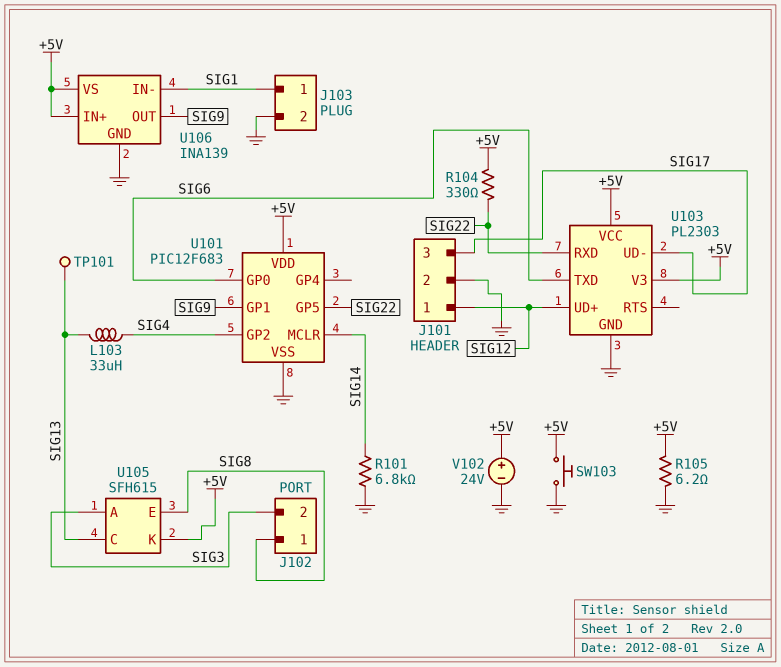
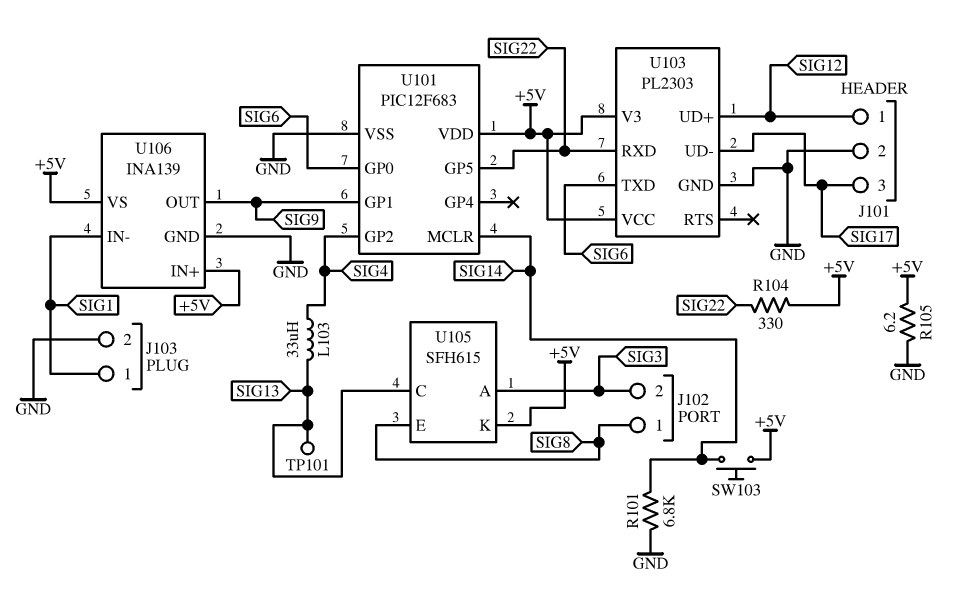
SW103: button (+5V, GND) -> button (+5V, SIG14)
V102: 24V (plus +5V, minus GND) -> none

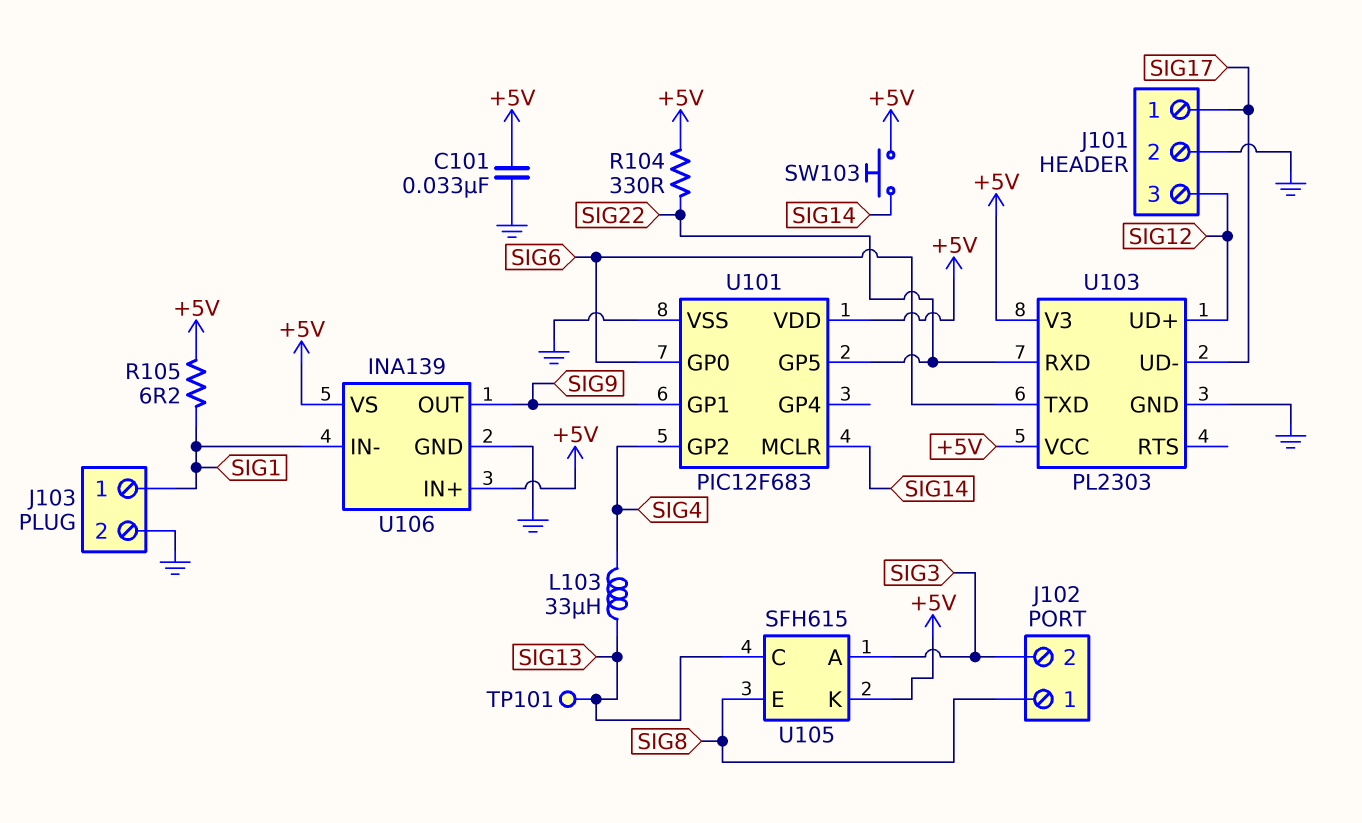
C101: none -> 33nF (+5V, GND)
J101 pin 1: SIG12 -> SIG17
J101 pin 3: SIG17 -> SIG12
R101: 6.8k (GND, SIG14) -> none
R105: 6.2 (+5V, GND) -> 6.2 (+5V, SIG1)

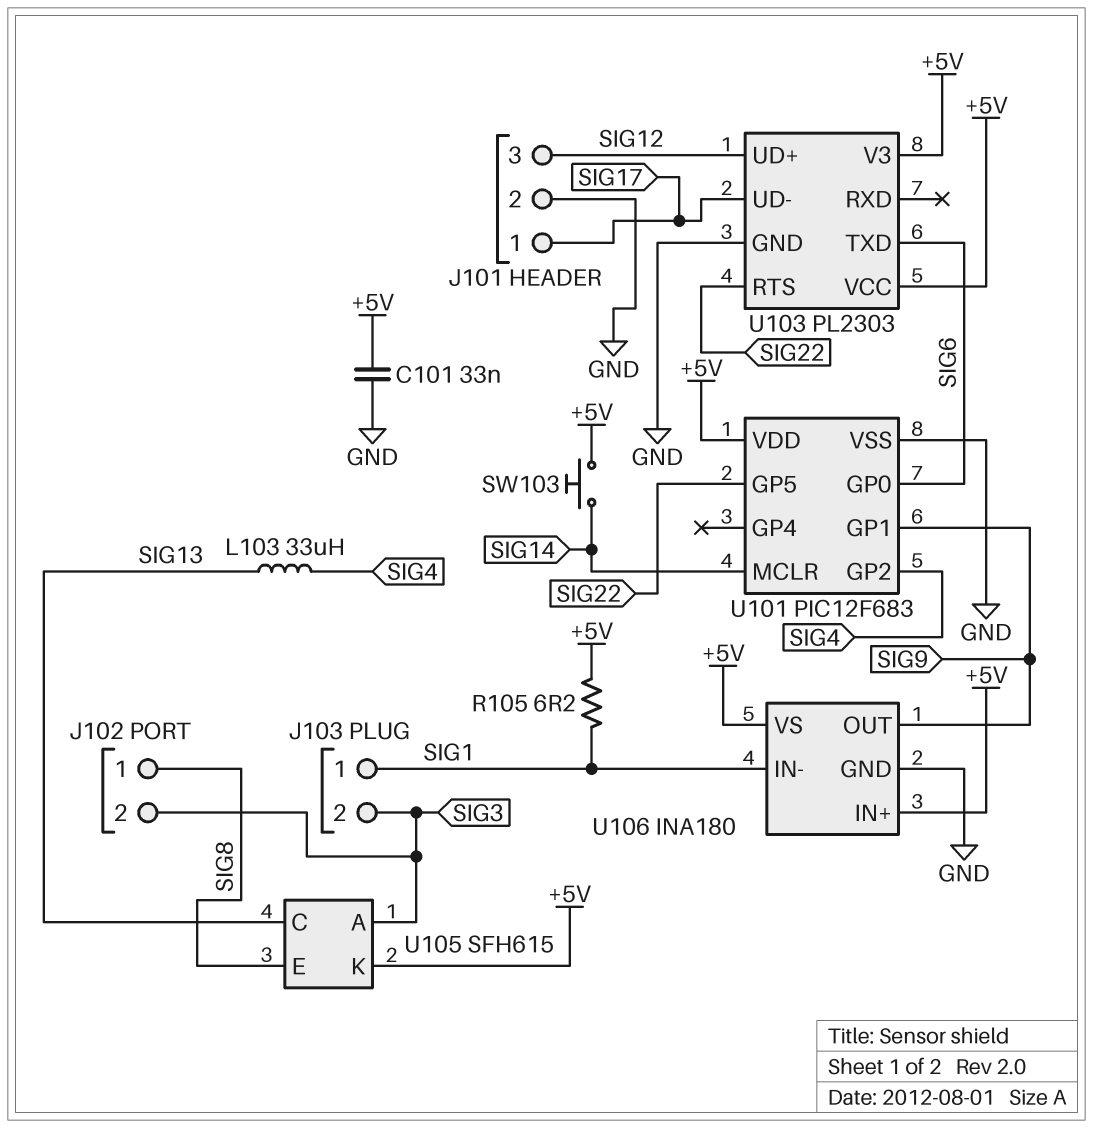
J103 pin 2: GND -> SIG3
R104: 330 (+5V, SIG22) -> none
TP101: test point (SIG13) -> none
U103 pin RTS: none -> SIG22
U103 pin RXD: SIG22 -> none
U106: INA139 -> INA180

